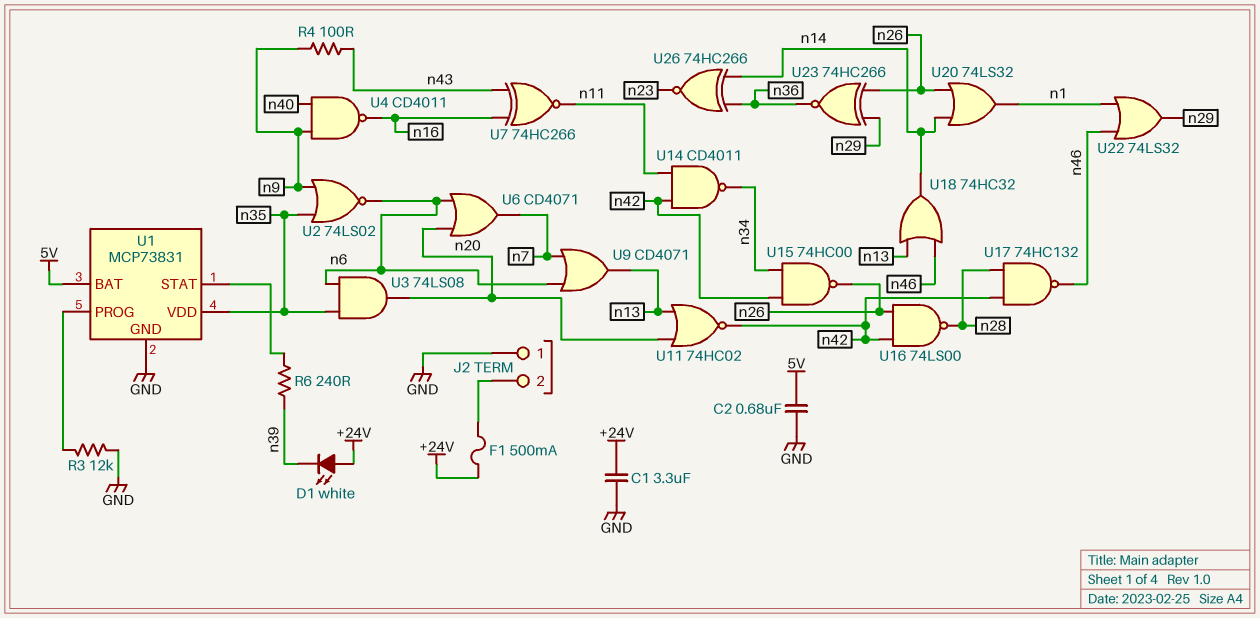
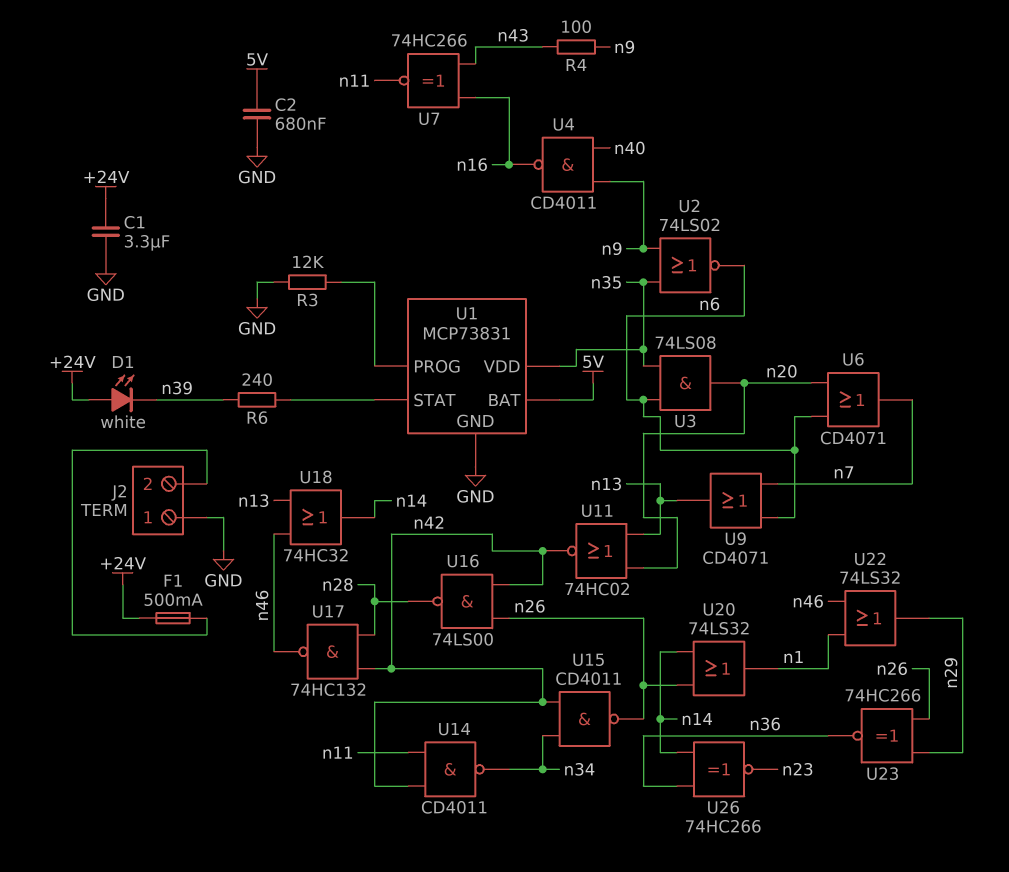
U15: NAND 74HC00 (in n34, in n42, out n26) -> NAND CD4011 (in n34, in n42, out n26)

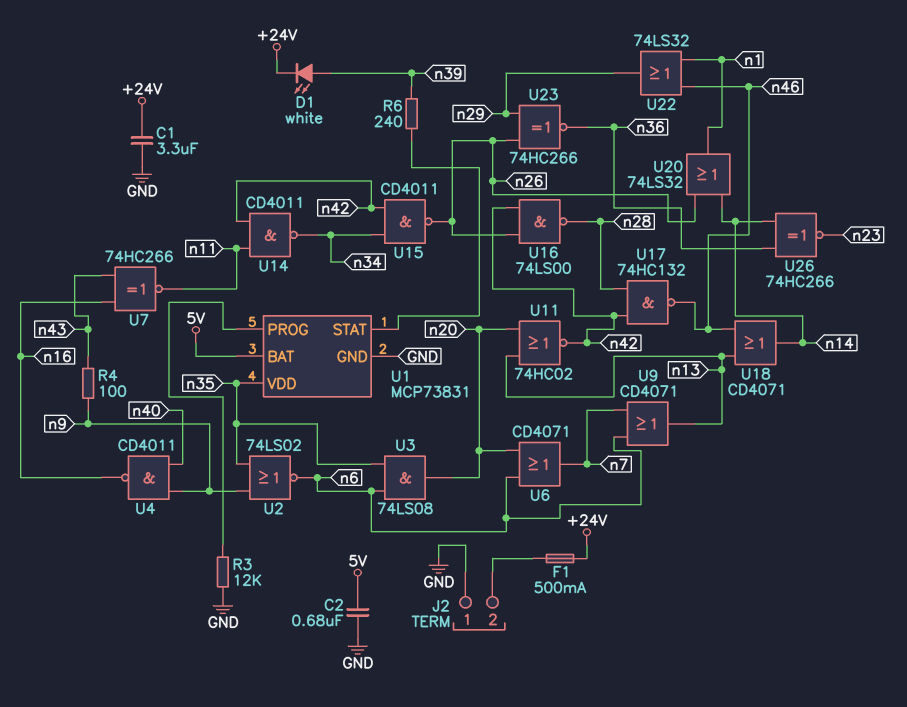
D1: LED white (A +24V, K n39) -> LED white (A n39, K +24V)
U18: OR 74HC32 (in n13, in n46, out n14) -> OR CD4071 (in n13, in n46, out n14)

